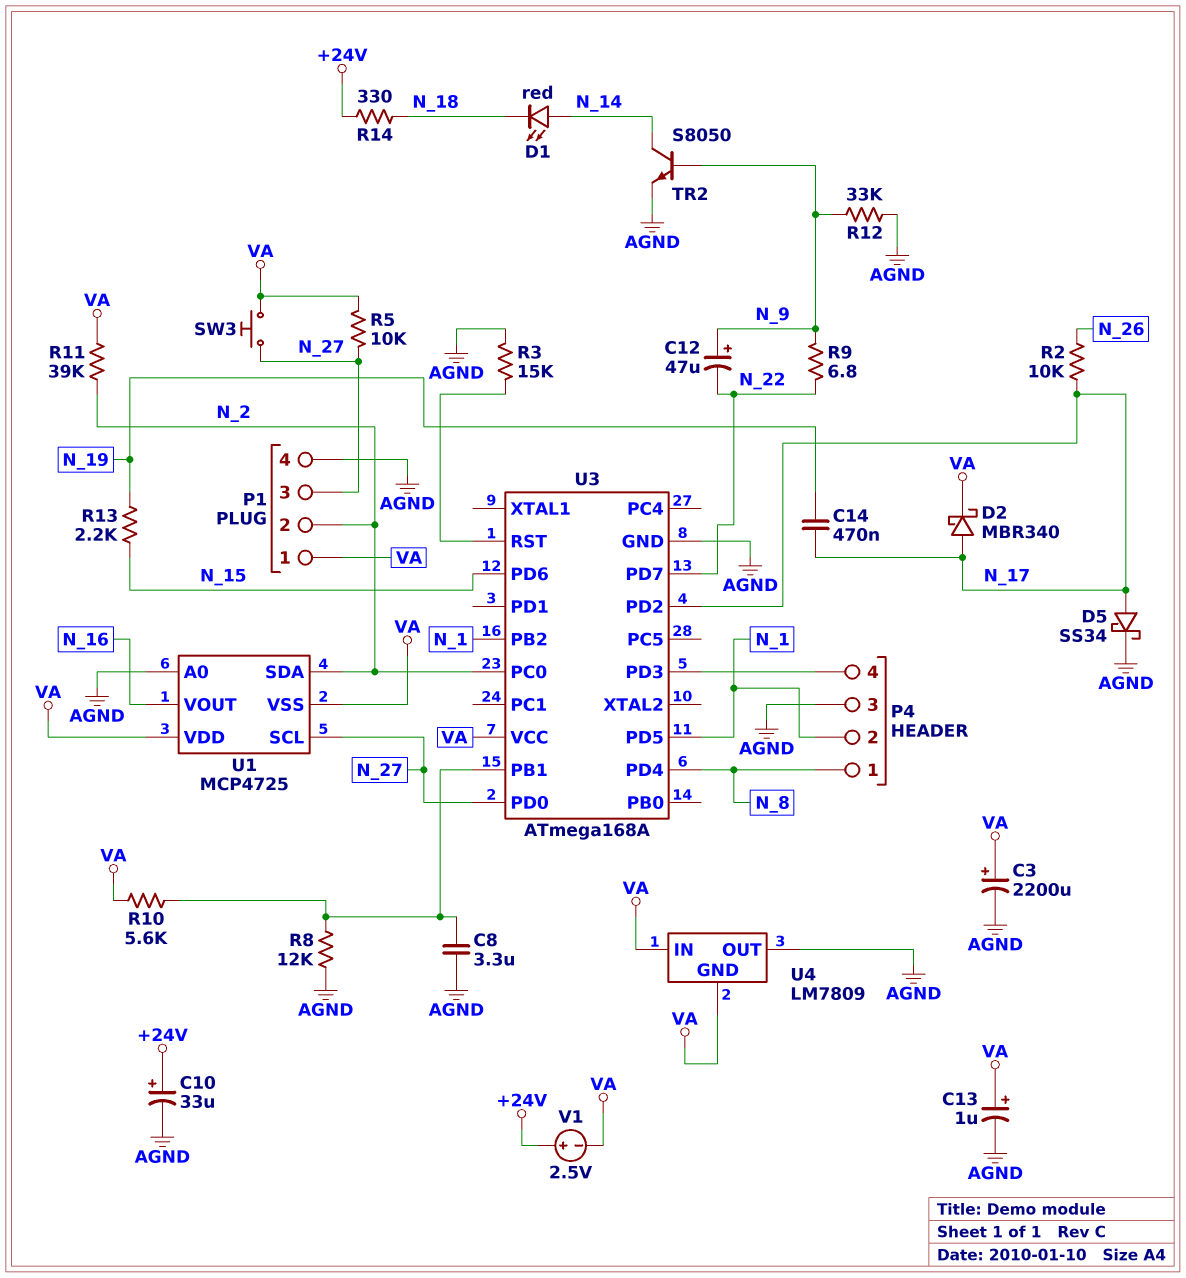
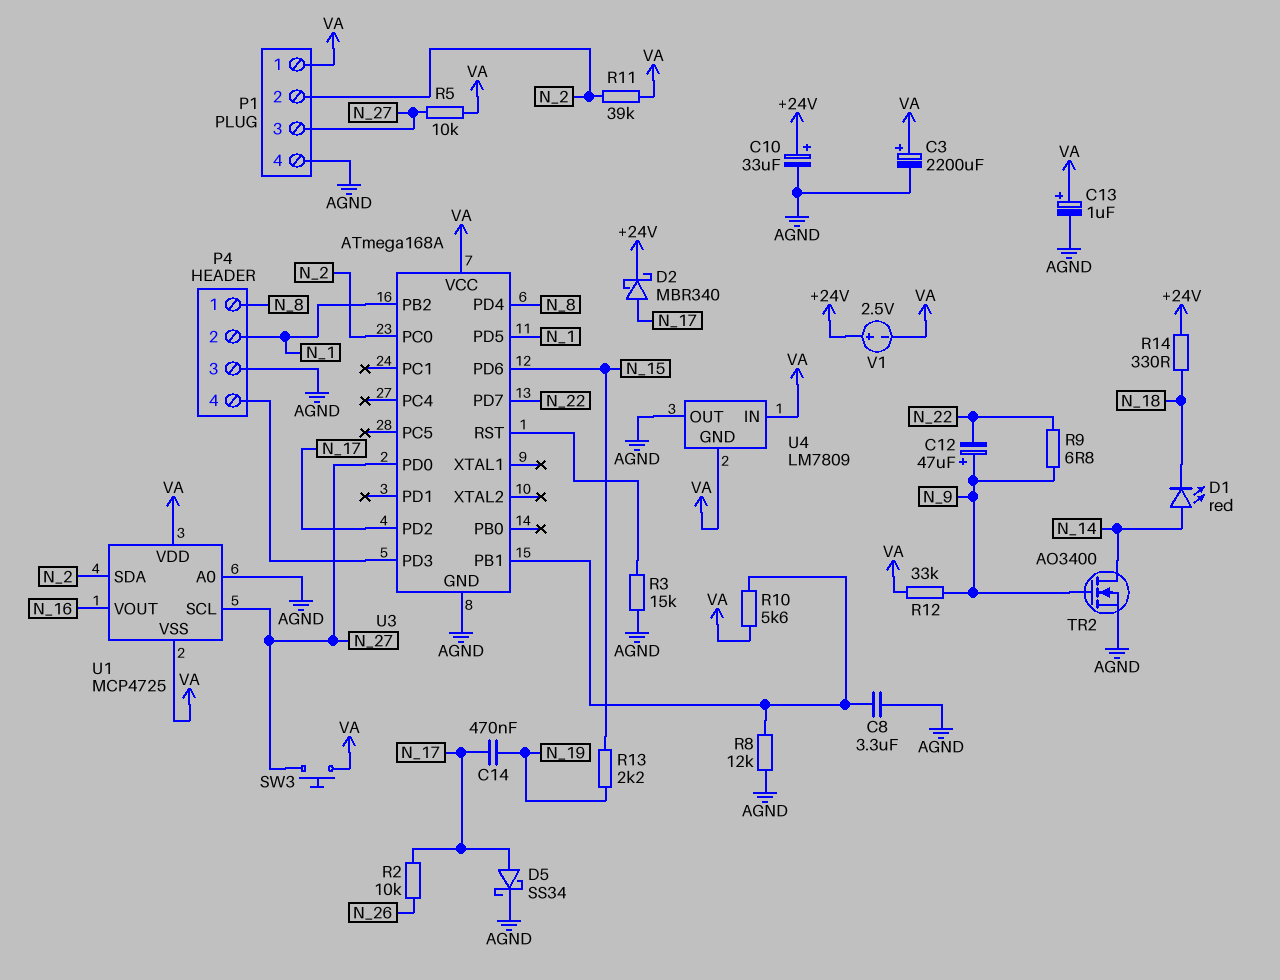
D2: schottky MBR340 (A N_17, K VA) -> schottky MBR340 (A N_17, K +24V)
R12: 33k (AGND, N_9) -> 33k (N_9, VA)
TR2: NPN S8050 (B N_9, C N_14, E AGND) -> NMOS AO3400 (G N_9, D N_14, S AGND)

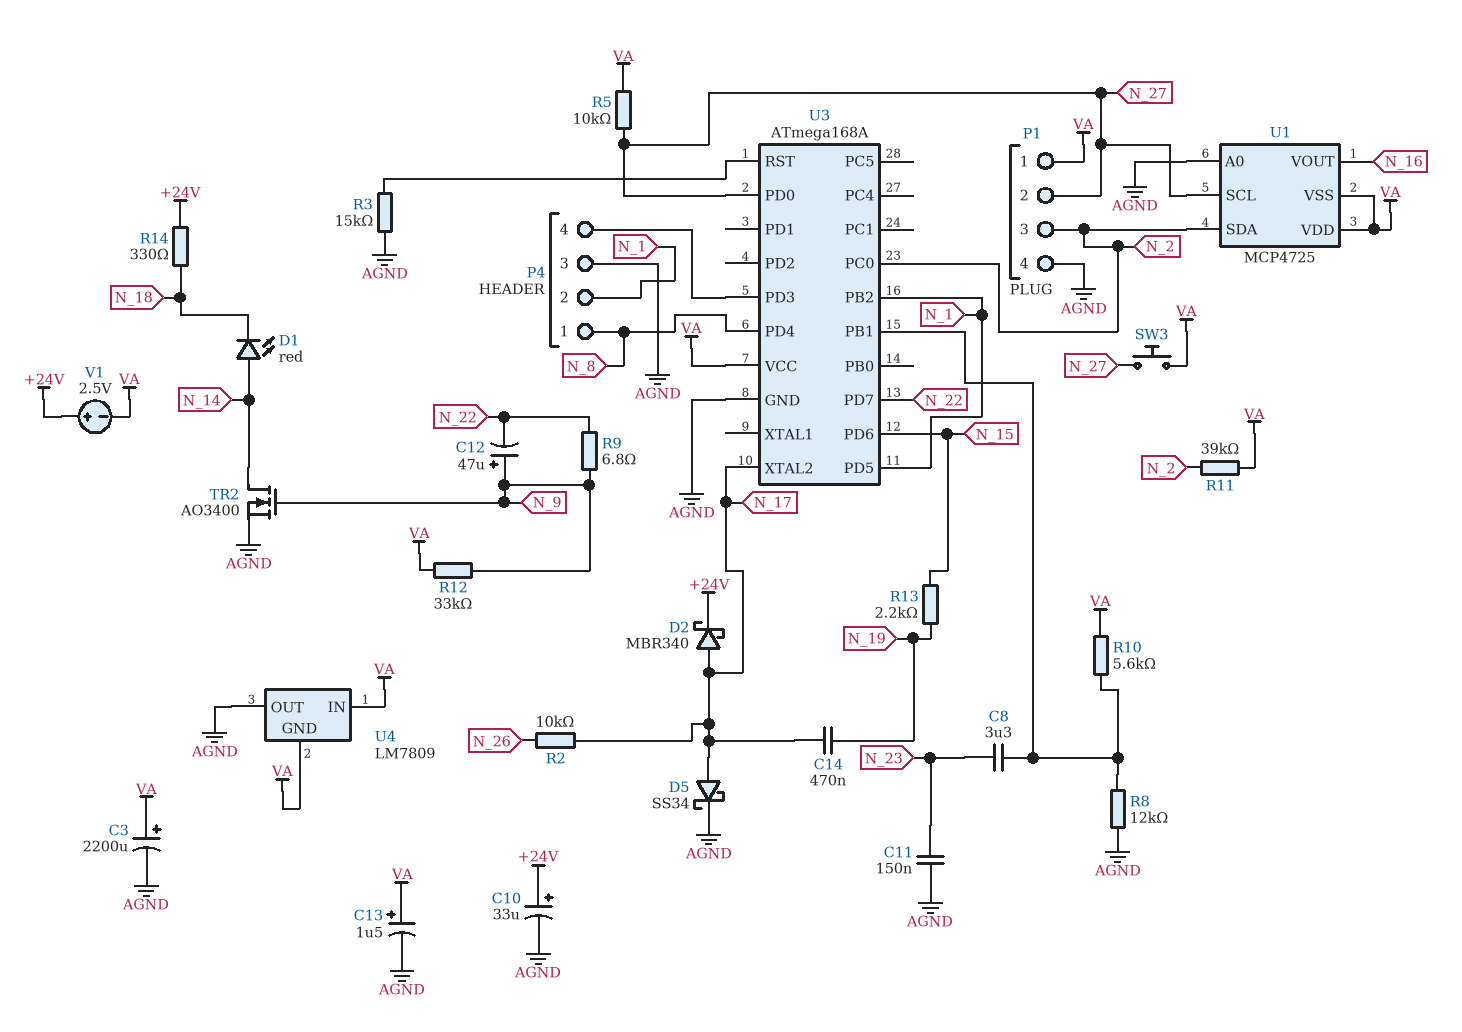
C8: 3.3uF (AGND, U3/PB1) -> 3.3uF (N_23, U3/PB1)
C11: none -> 150nF (AGND, N_23)
C13: 1uF (plus VA, minus AGND) -> 1.5uF (plus VA, minus AGND)
P1 pin 2: N_2 -> N_27
P1 pin 3: N_27 -> N_2
U3 pin PD2: N_17 -> none
U3 pin XTAL2: none -> N_17

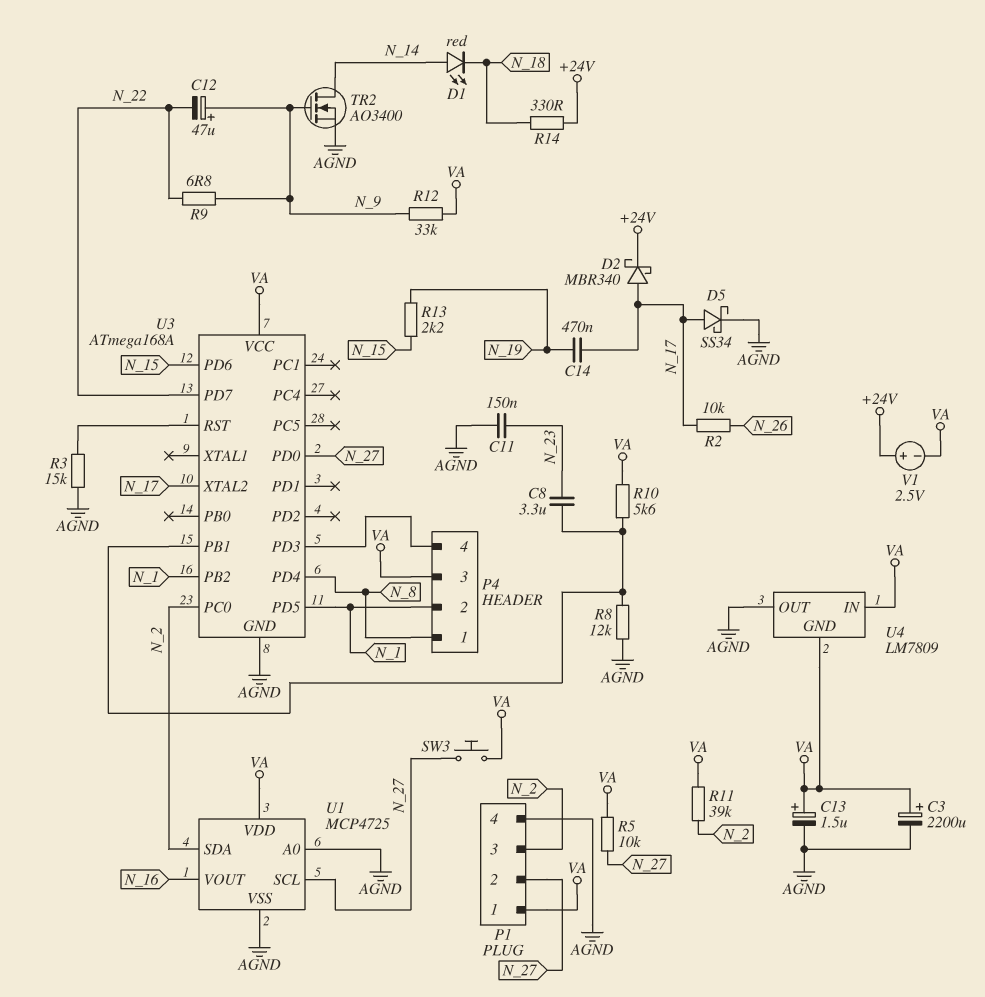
C10: 33uF (plus +24V, minus AGND) -> none
P4 pin 3: AGND -> VA
U1 pin VSS: VA -> AGND

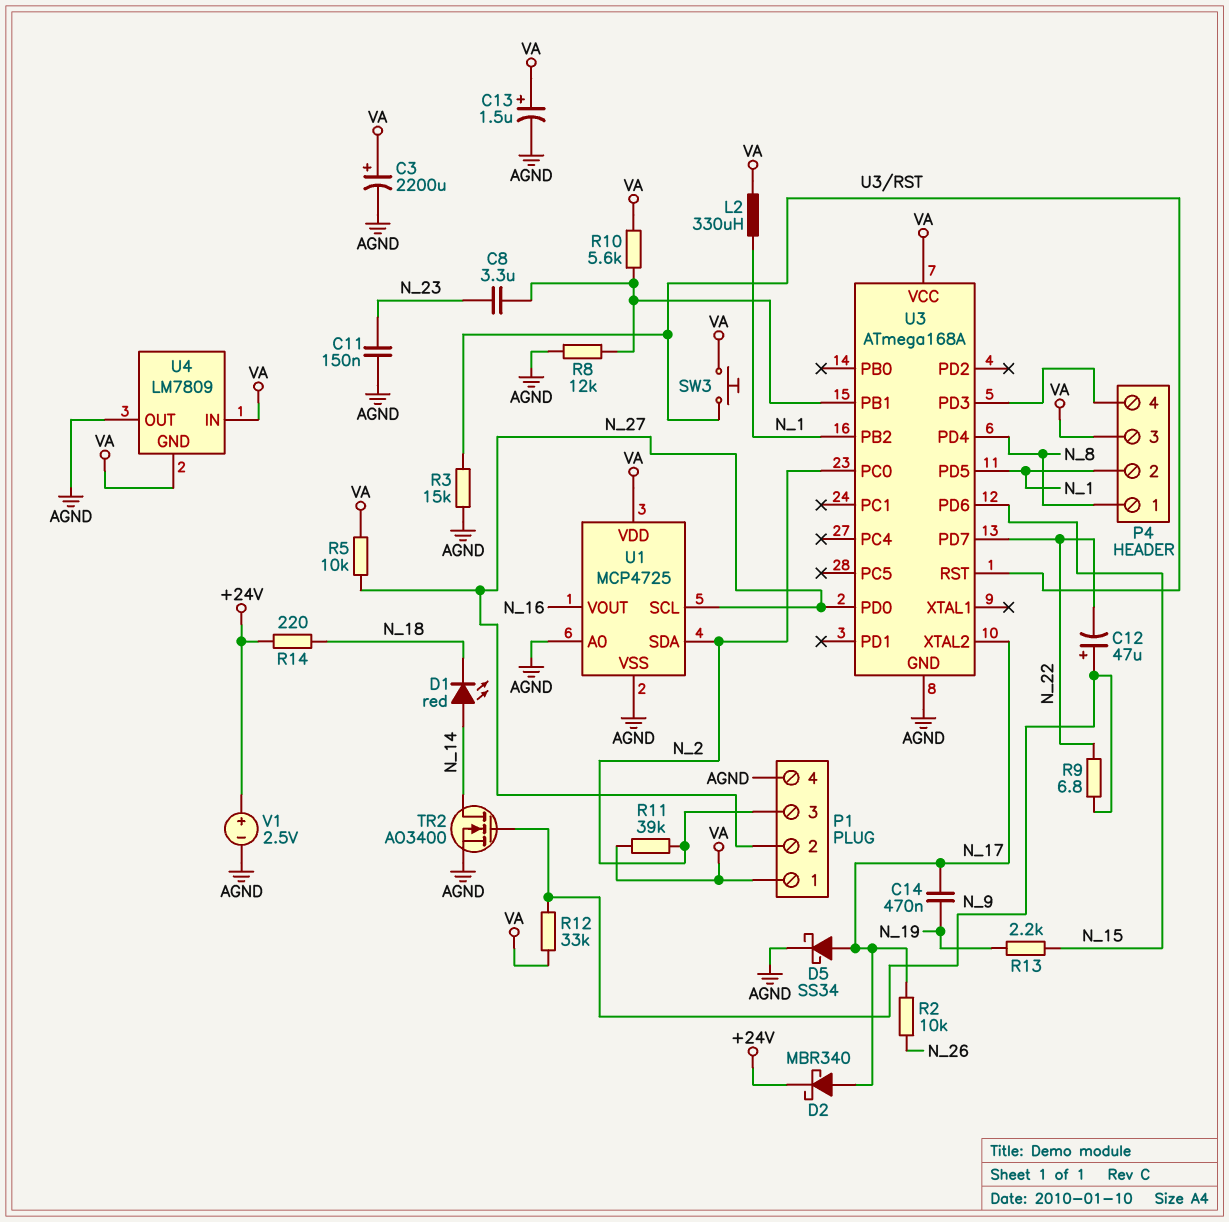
L2: none -> 330uH (N_1, VA)
R14: 330 (+24V, N_18) -> 220 (+24V, N_18)
SW3: button (N_27, VA) -> button (U3/RST, VA)
V1: 2.5V (plus +24V, minus VA) -> 2.5V (plus +24V, minus AGND)

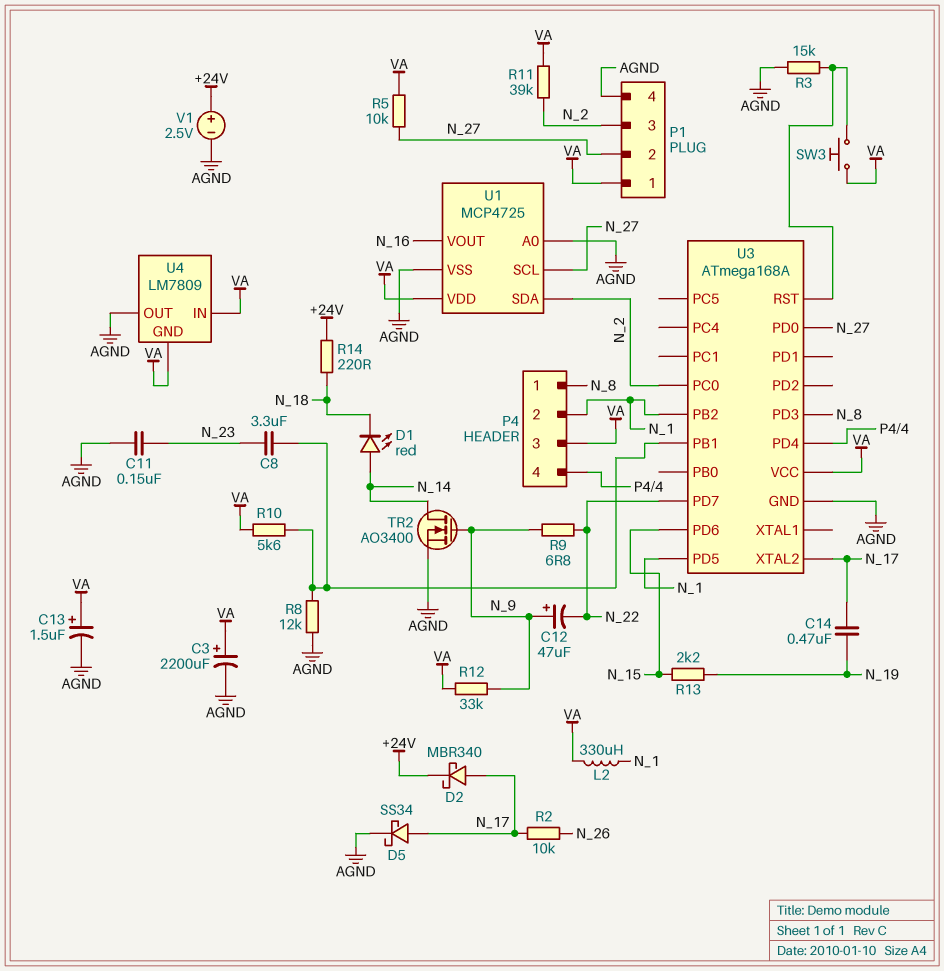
U3 pin PD3: P4/4 -> N_8
U3 pin PD4: N_8 -> P4/4

